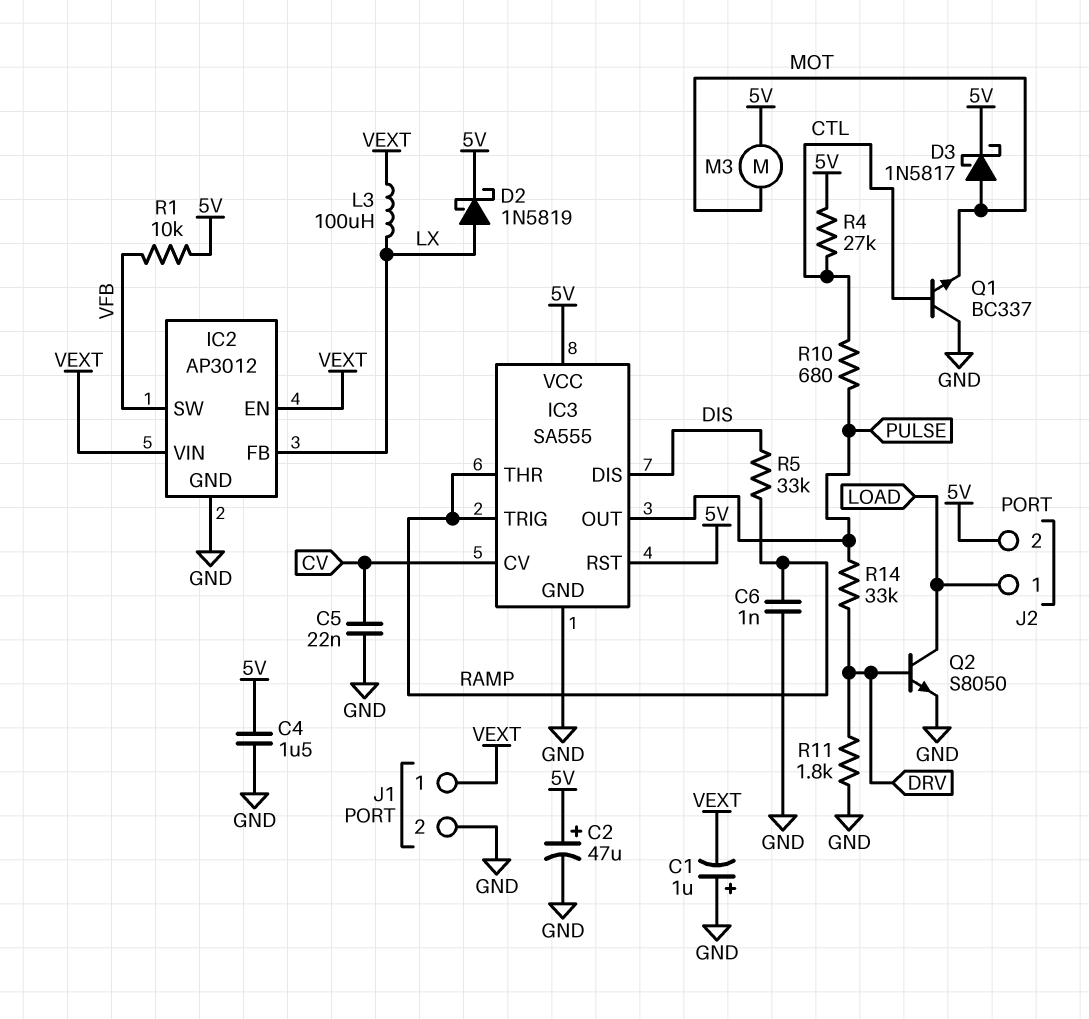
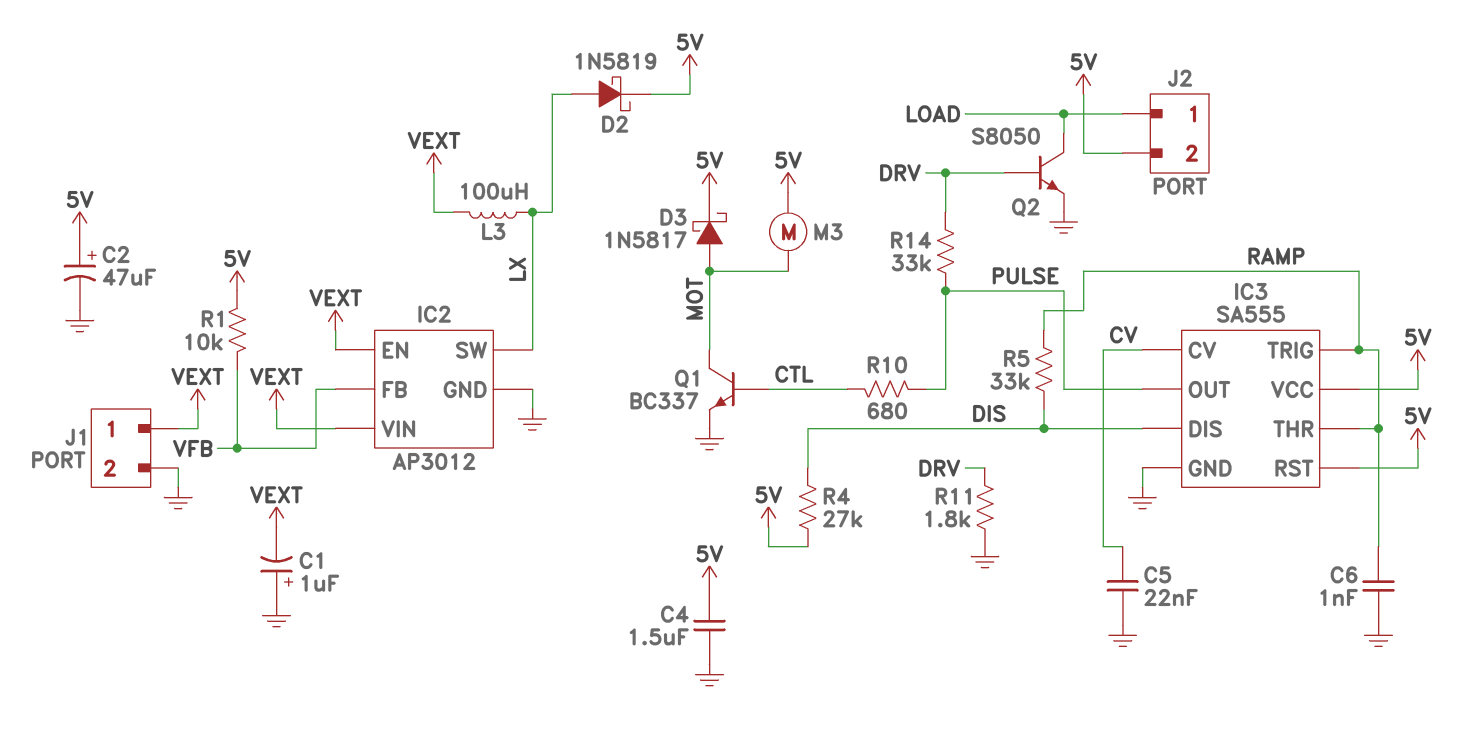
IC2 pin FB: LX -> VFB
IC2 pin SW: VFB -> LX
Q1: NPN BC337 (B CTL, C GND, E MOT) -> NPN BC337 (B CTL, C MOT, E GND)
R4: 27k (5V, CTL) -> 27k (5V, DIS)

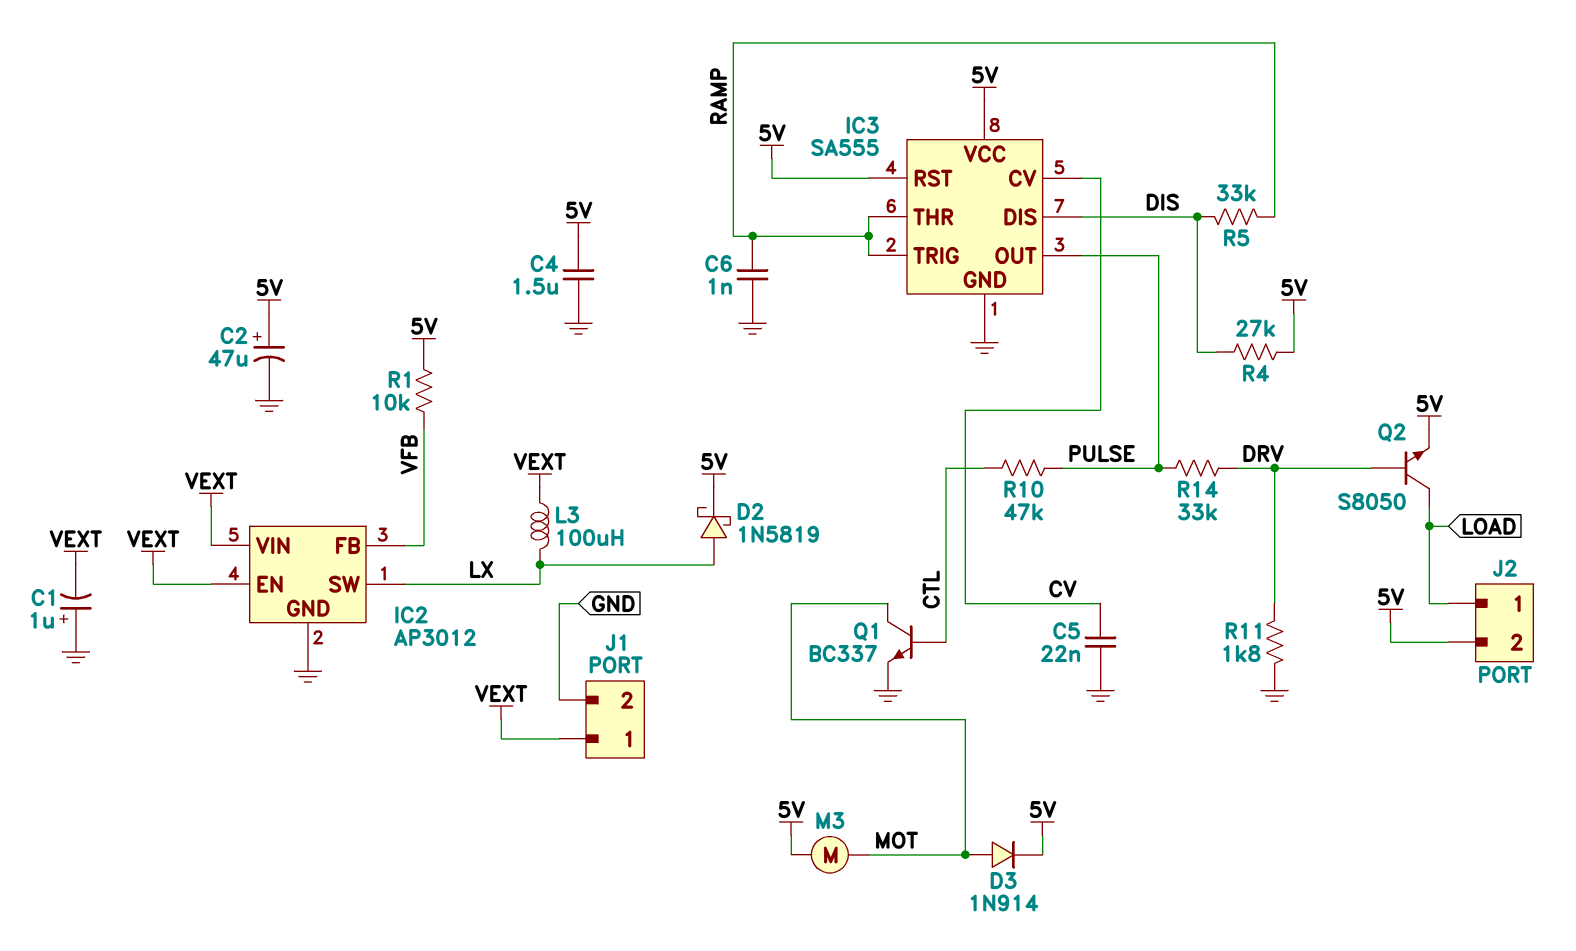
D3: schottky 1N5817 (A MOT, K 5V) -> diode 1N914 (A MOT, K 5V)
Q2: NPN S8050 (B DRV, C LOAD, E GND) -> NPN S8050 (B DRV, C LOAD, E 5V)
R10: 680 (CTL, PULSE) -> 47k (CTL, PULSE)

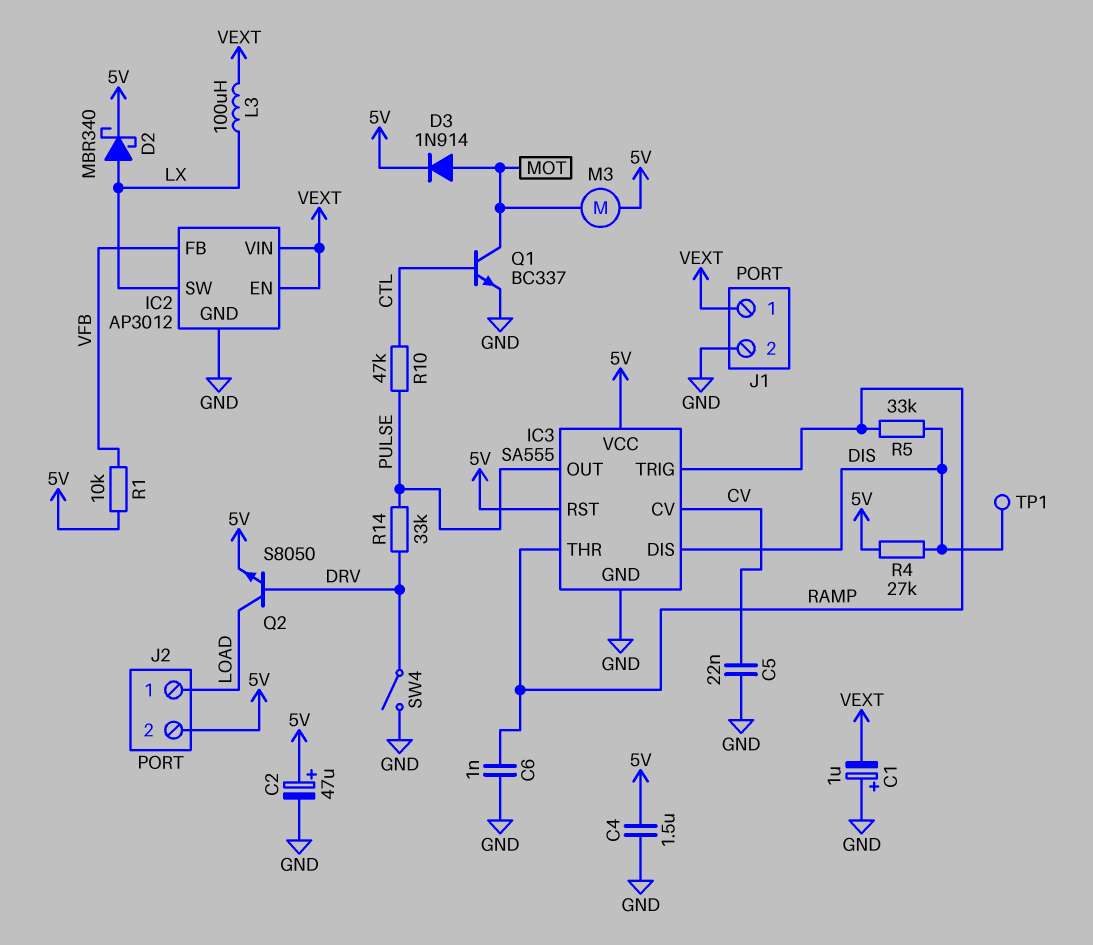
D2: schottky 1N5819 (A LX, K 5V) -> schottky MBR340 (A LX, K 5V)
R11: 1.8k (DRV, GND) -> none
SW4: none -> switch (DRV, GND)
TP1: none -> test point (DIS)

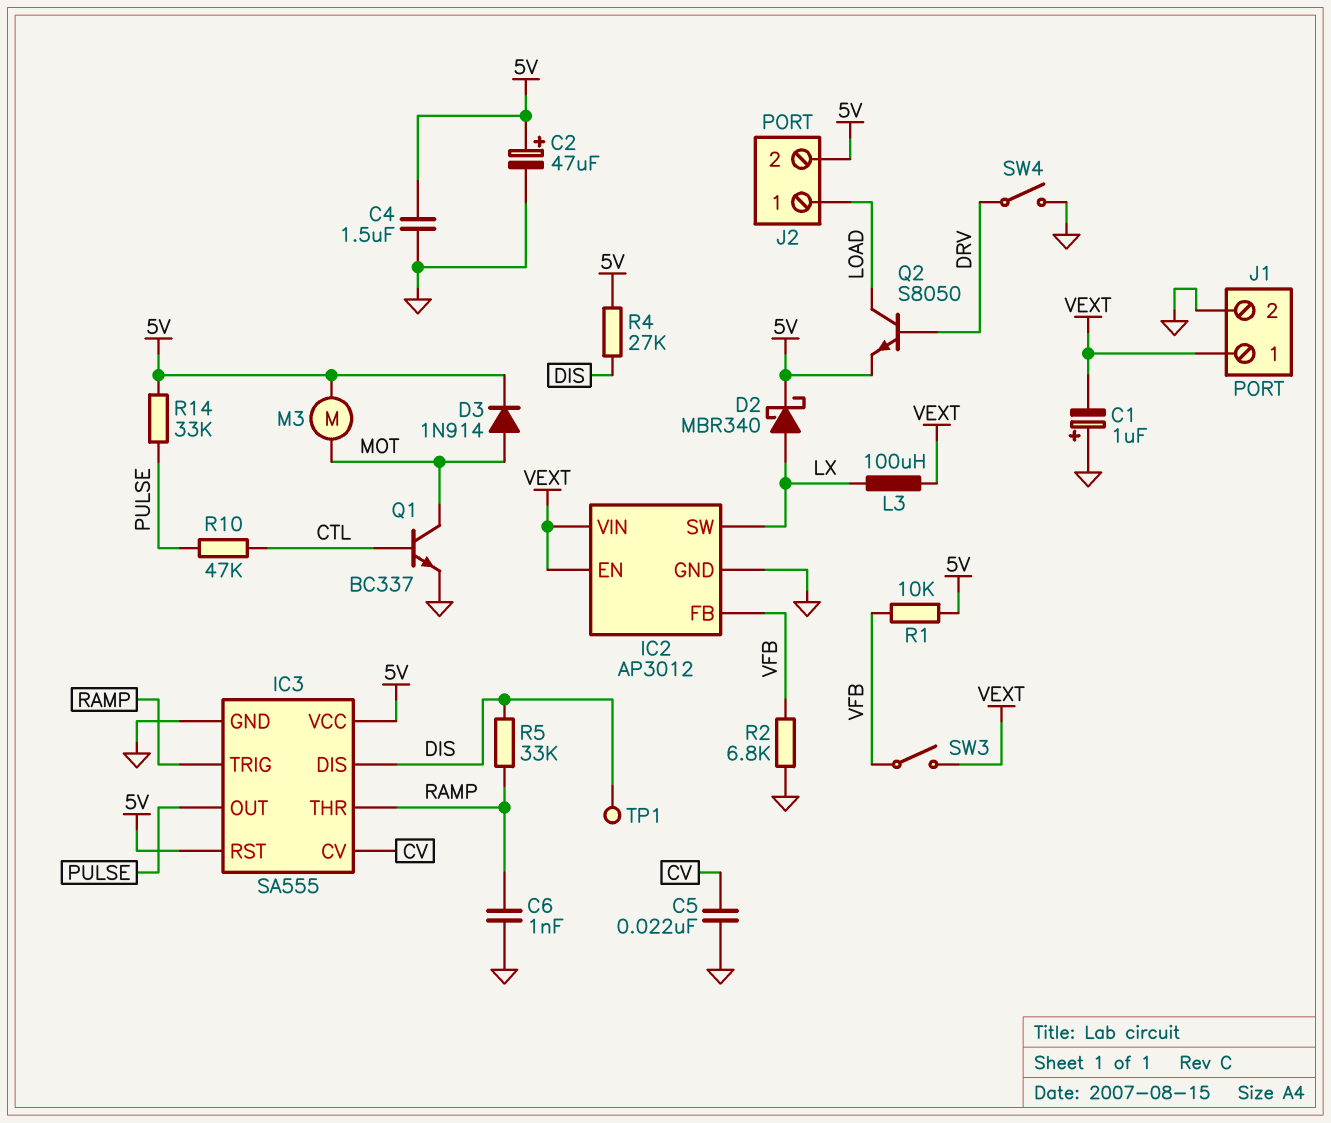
R2: none -> 6.8k (GND, VFB)
R14: 33k (DRV, PULSE) -> 33k (5V, PULSE)
SW3: none -> switch (VEXT, VFB)

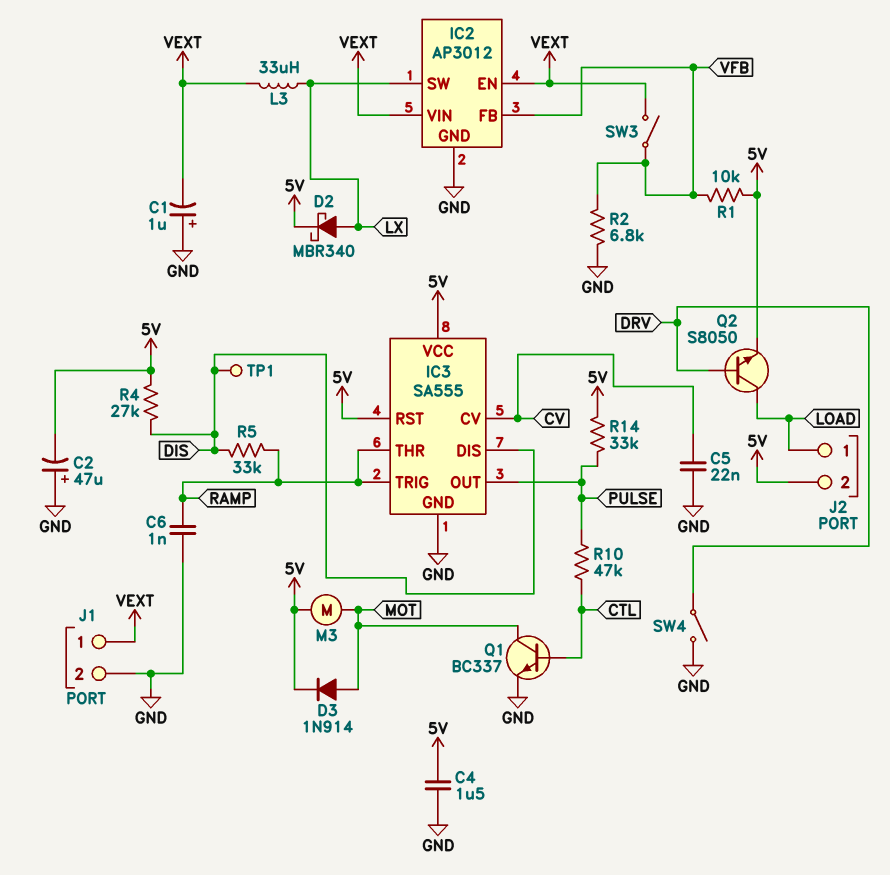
C2: 47uF (plus 5V, minus GND) -> 47uF (plus GND, minus 5V)
L3: 100uH (LX, VEXT) -> 33uH (LX, VEXT)

